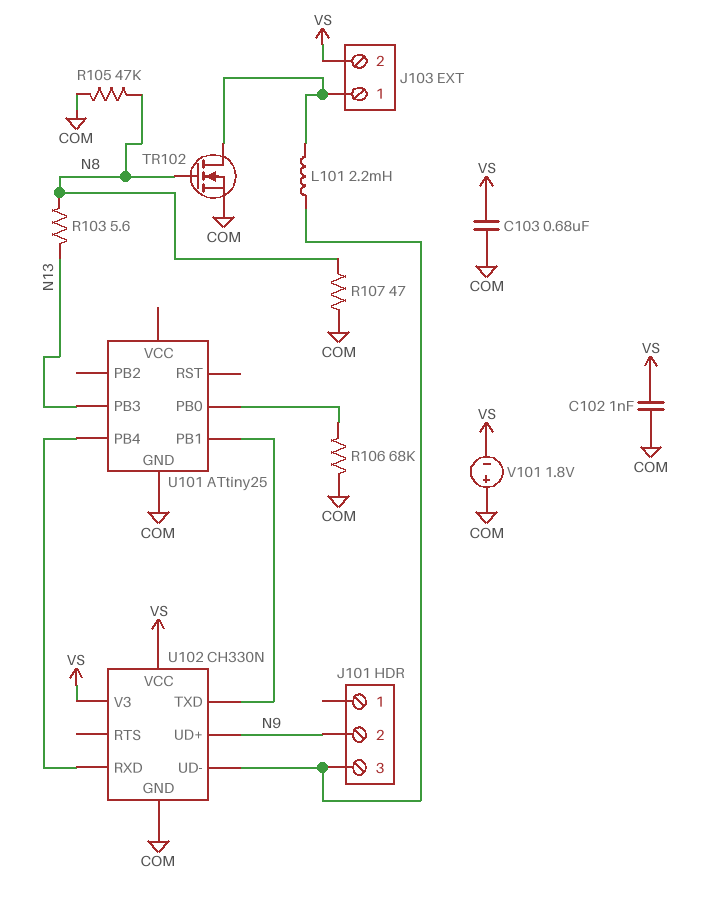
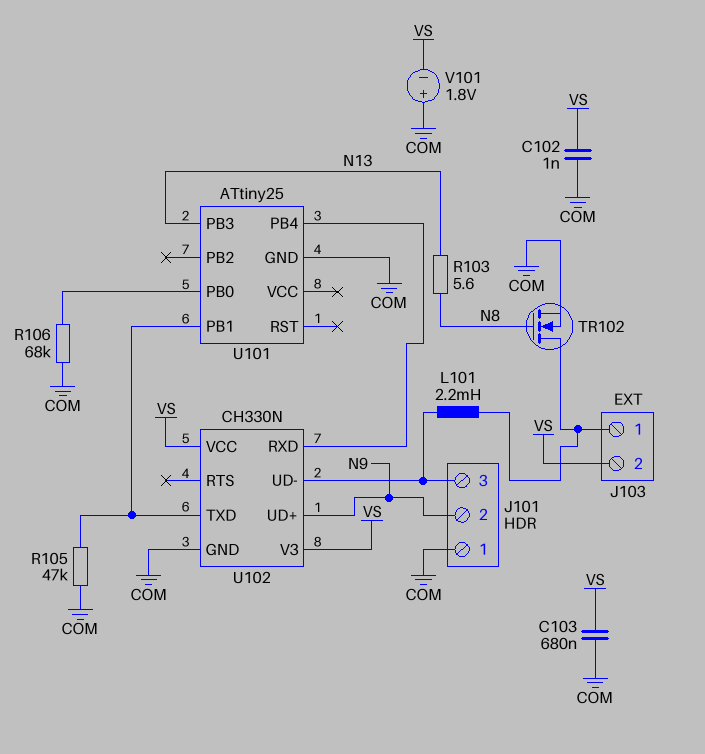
J101 pin 1: none -> COM
R105: 47k (COM, N8) -> 47k (COM, U101/PB1)
R107: 47 (COM, N8) -> none

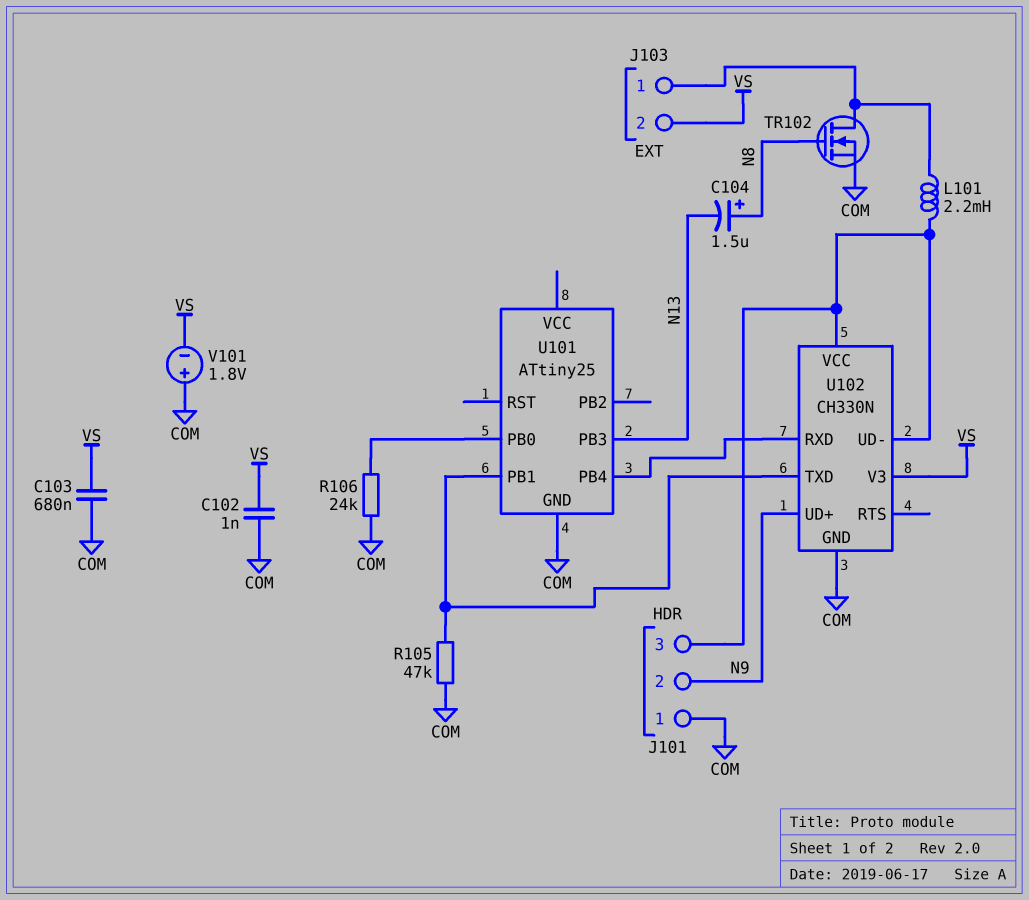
C104: none -> 1.5uF (plus N8, minus N13)
R103: 5.6 (N8, N13) -> none
R106: 68k (COM, U101/PB0) -> 24k (COM, U101/PB0)
U102 pin VCC: VS -> J101/3

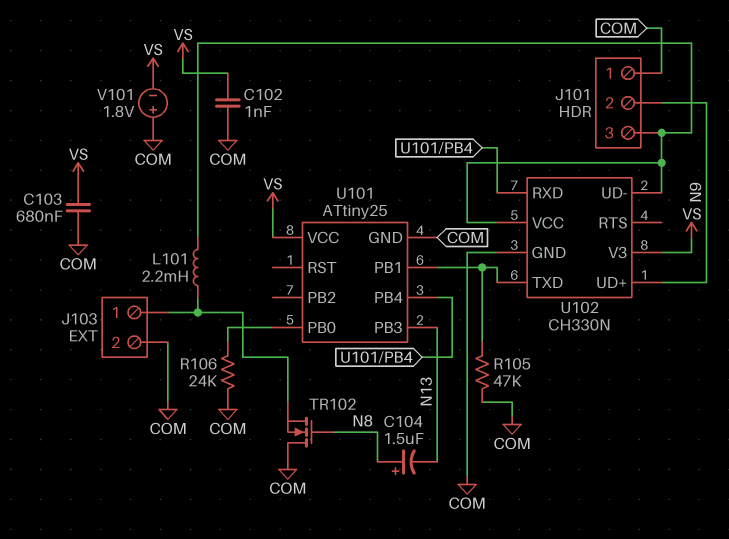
J103 pin 2: VS -> COM
TR102: NMOS (G N8, D J103/1, S COM) -> NMOS (G N8, D COM, S J103/1)
U101 pin VCC: none -> VS

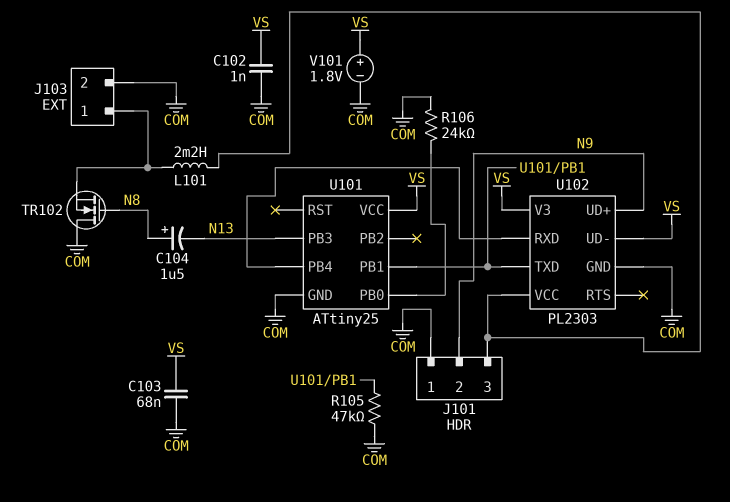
C103: 680nF (COM, VS) -> 68nF (COM, VS)
U102: CH330N -> PL2303
U102 pin UD-: J101/3 -> VS
V101: 1.8V (plus COM, minus VS) -> 1.8V (plus VS, minus COM)

